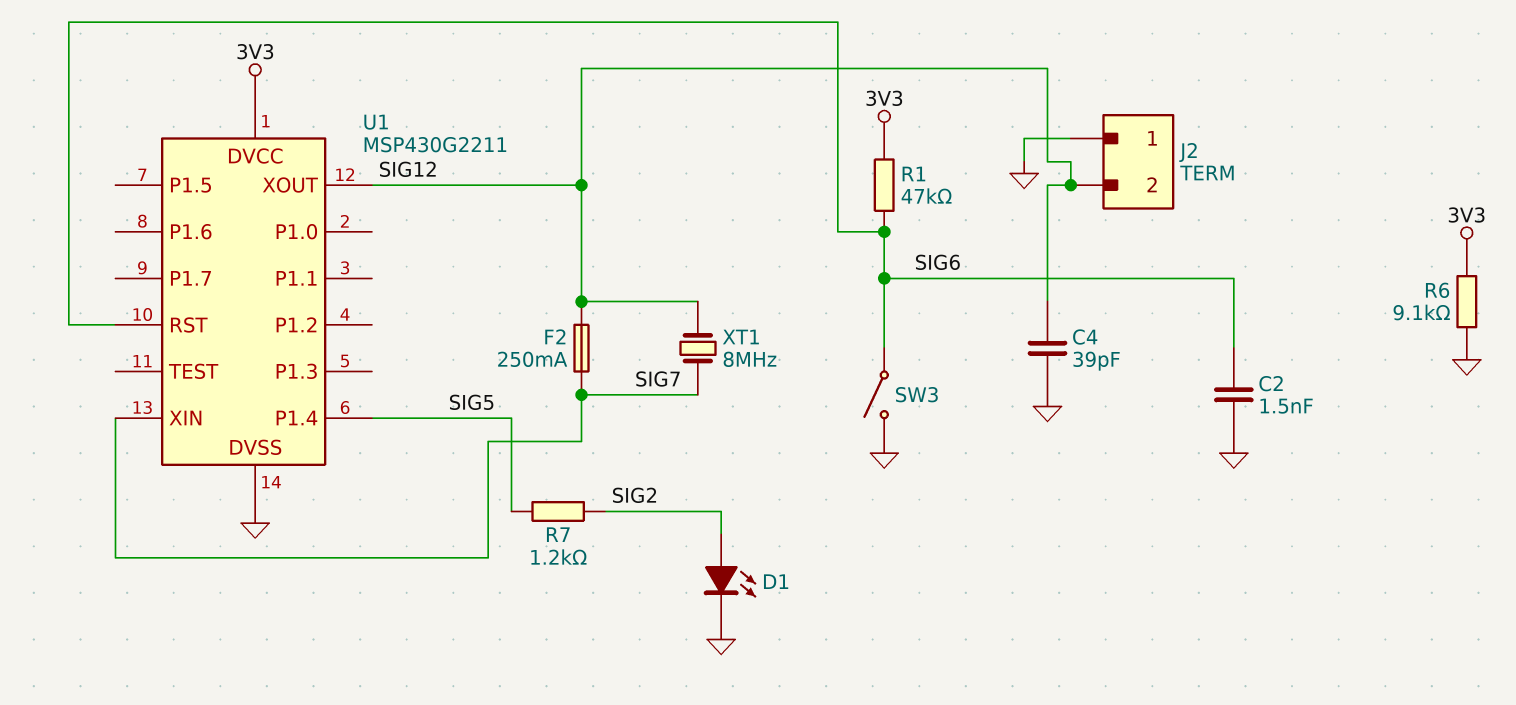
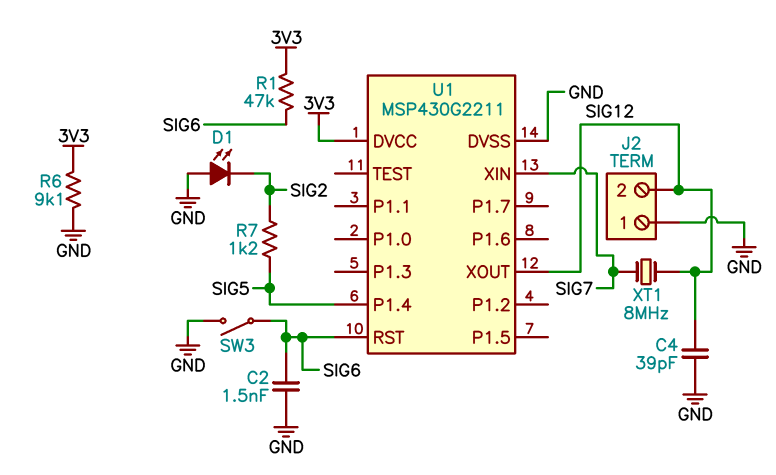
D1: LED (A SIG2, K GND) -> LED (A GND, K SIG2)
F2: 250mA (SIG7, SIG12) -> none

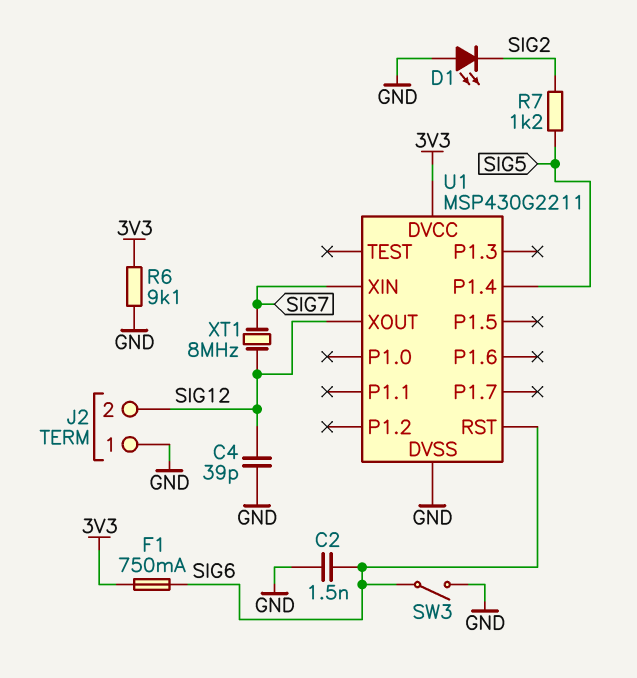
F1: none -> 750mA (3V3, SIG6)
R1: 47k (3V3, SIG6) -> none

